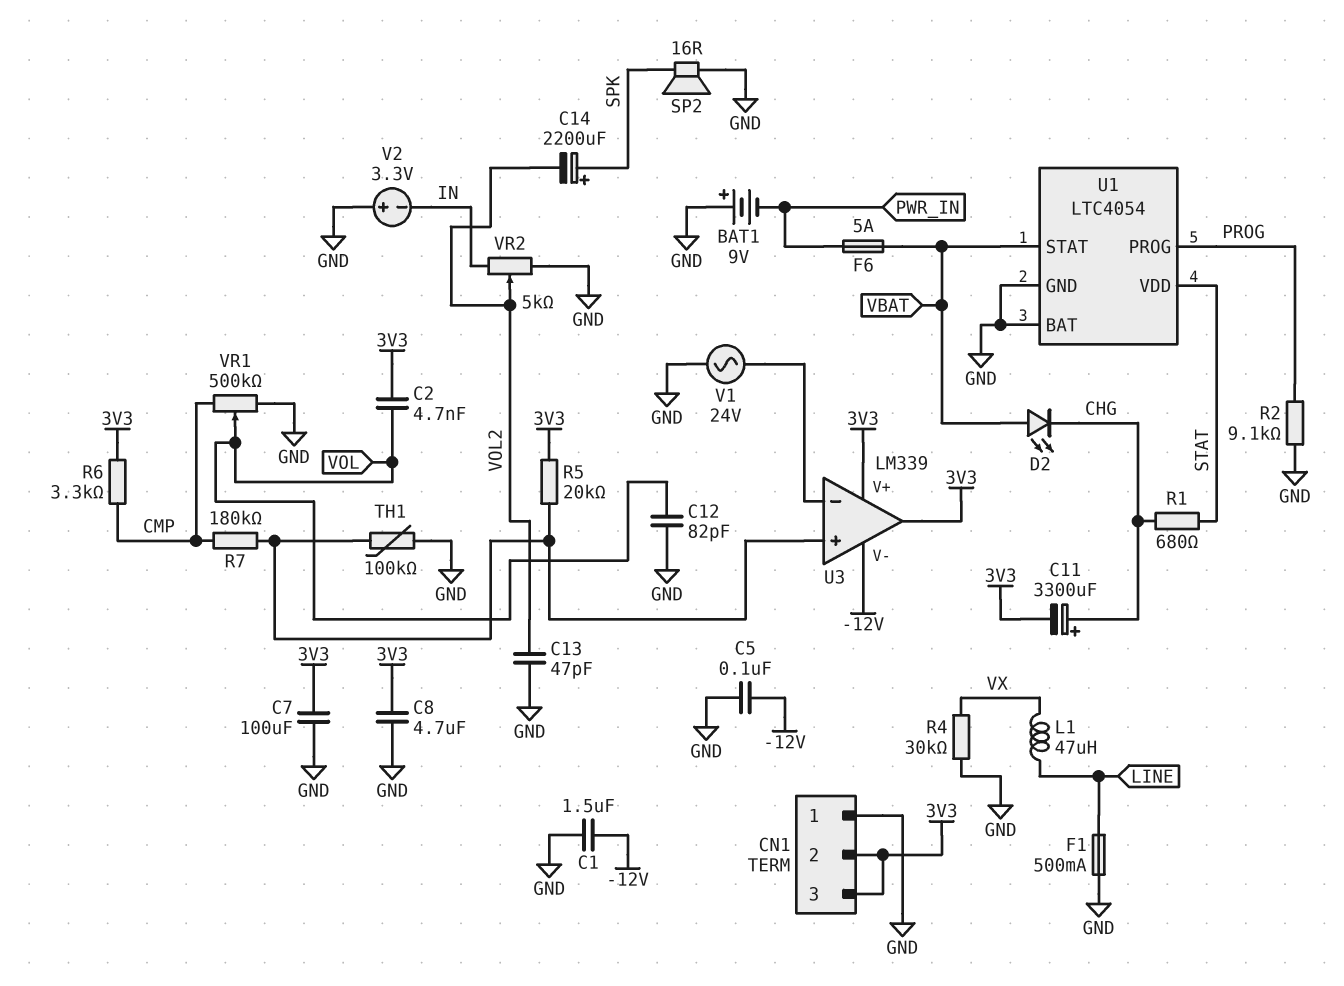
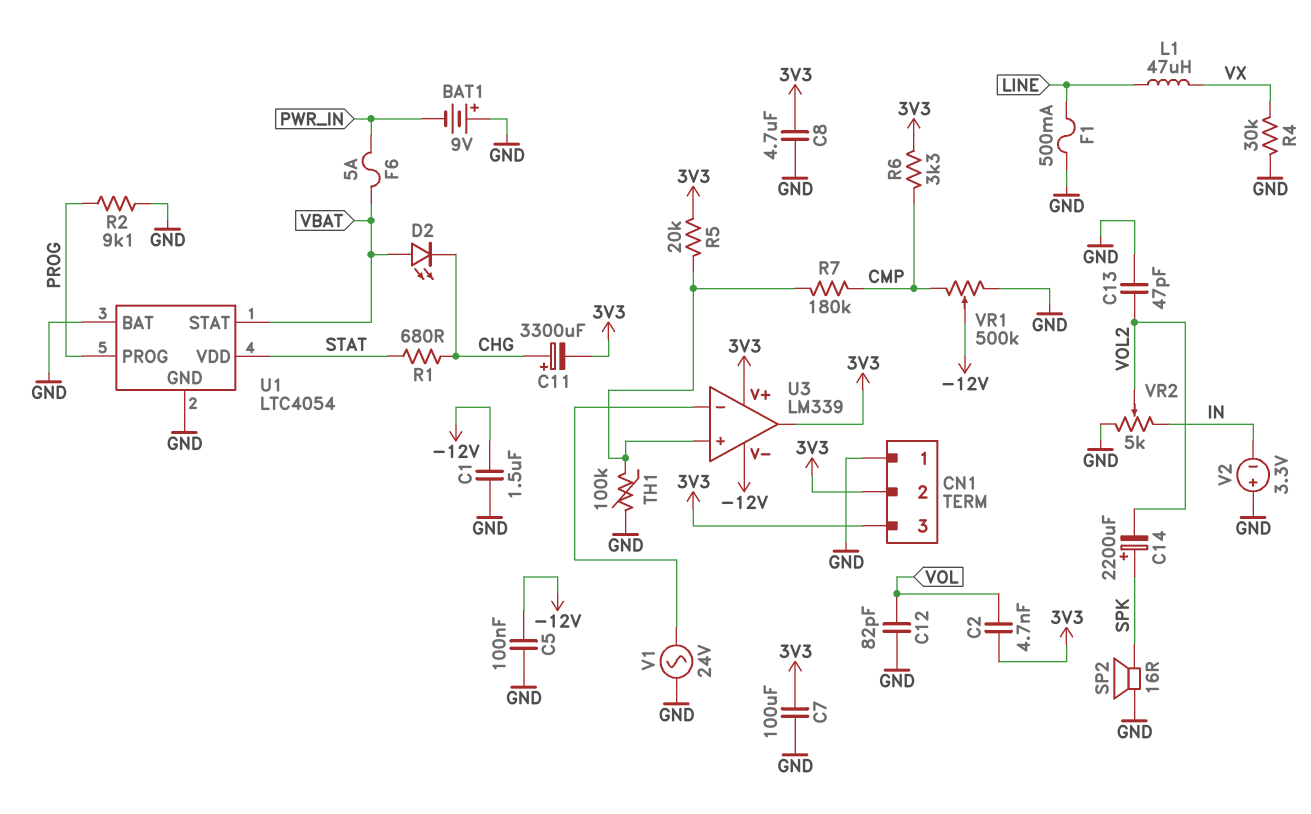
VR1: 500k (CMP, GND, wiper VOL) -> 500k (CMP, GND, wiper -12V)

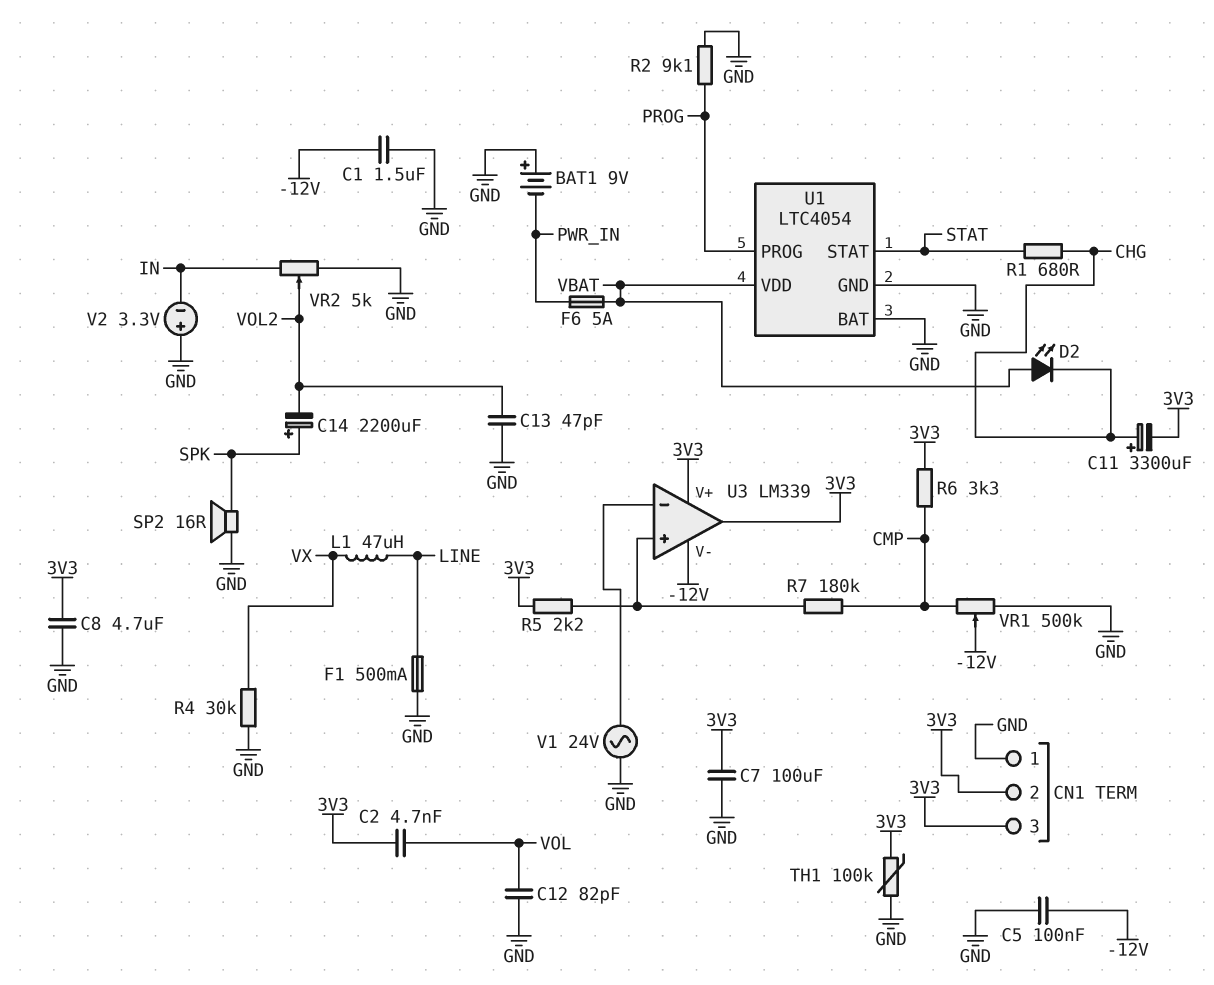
R5: 20k (3V3, U3/in+) -> 2.2k (3V3, U3/in+)
TH1: 100k (GND, U3/in+) -> 100k (3V3, GND)
U1 pin STAT: VBAT -> STAT
U1 pin VDD: STAT -> VBAT

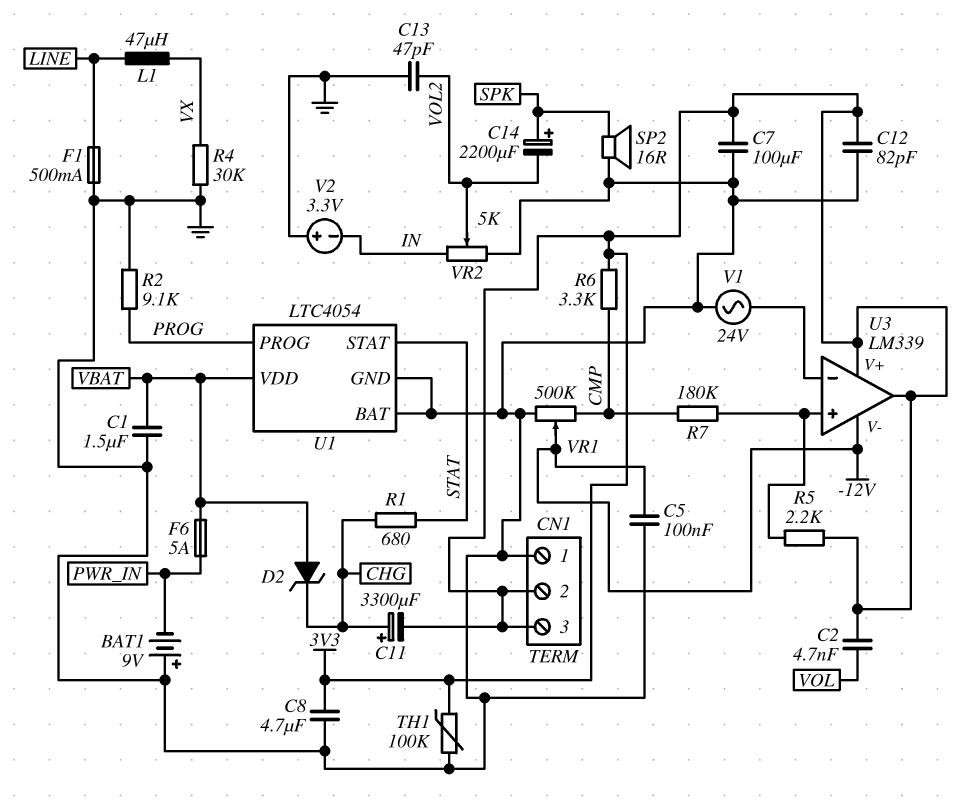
C1: 1.5uF (-12V, GND) -> 1.5uF (GND, VBAT)
C12: 82pF (GND, VOL) -> 82pF (3V3, GND)
D2: LED (A VBAT, K CHG) -> zener (A VBAT, K CHG)

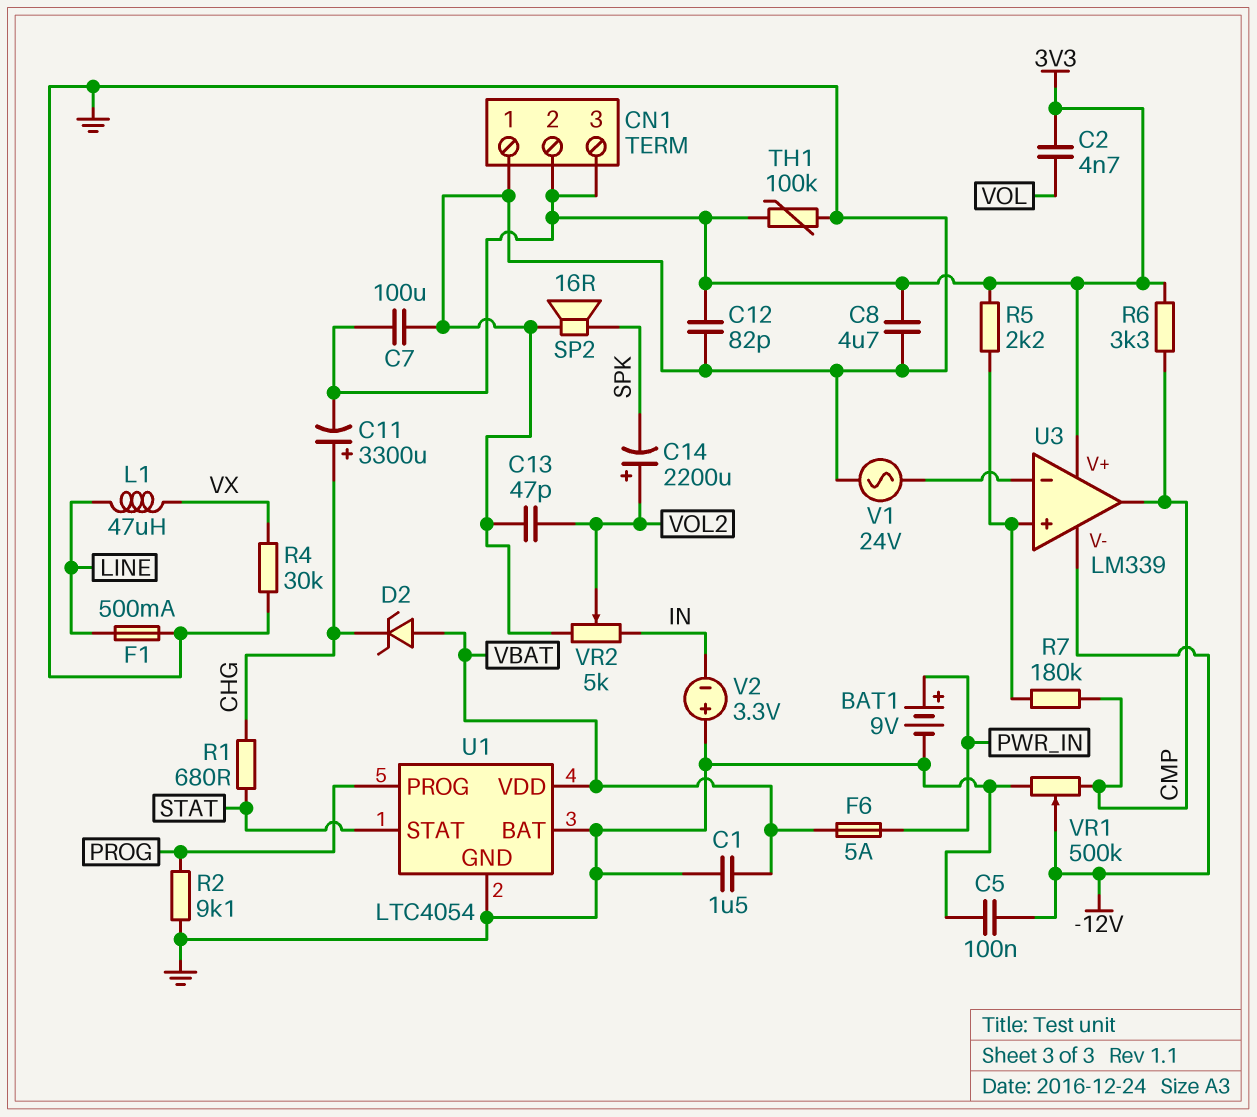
BAT1: 9V (plus GND, minus PWR_IN) -> 9V (plus PWR_IN, minus GND)
C14: 2200uF (plus SPK, minus VOL2) -> 2200uF (plus VOL2, minus SPK)
U3 pin out: 3V3 -> CMP

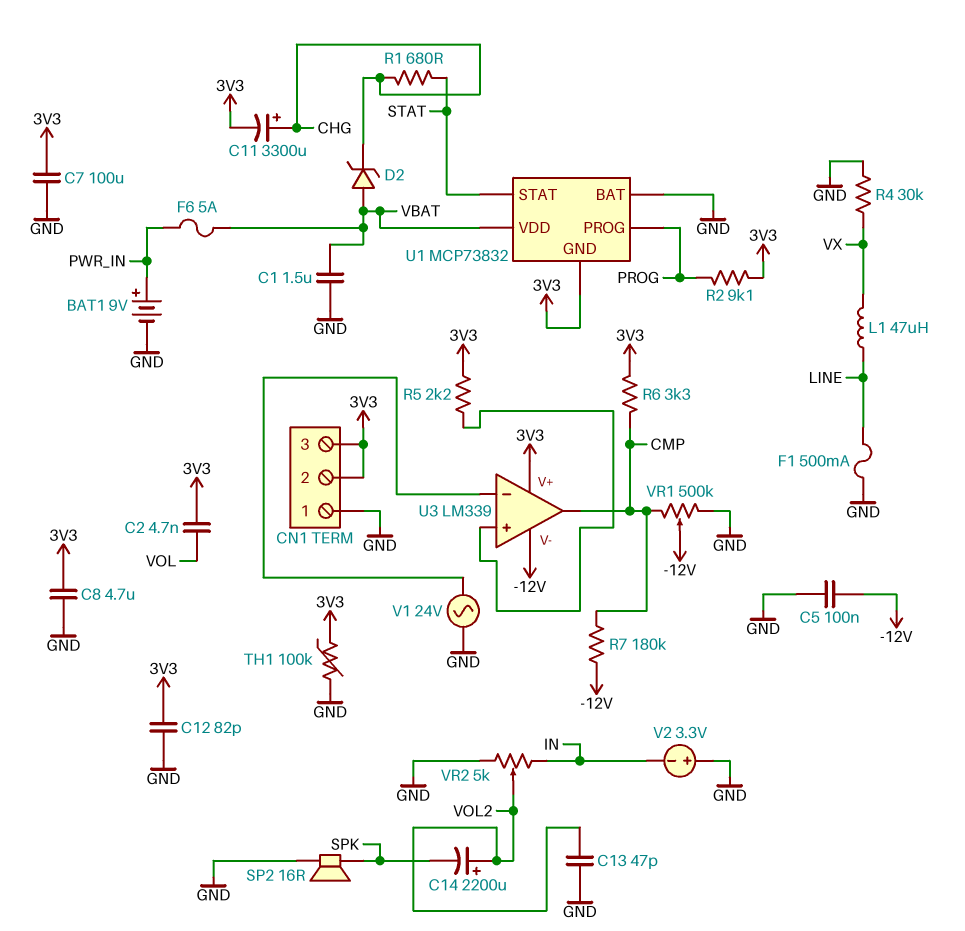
R2: 9.1k (GND, PROG) -> 9.1k (3V3, PROG)
R7: 180k (CMP, U3/in+) -> 180k (-12V, CMP)
U1: LTC4054 -> MCP73832
U1 pin GND: GND -> 3V3

